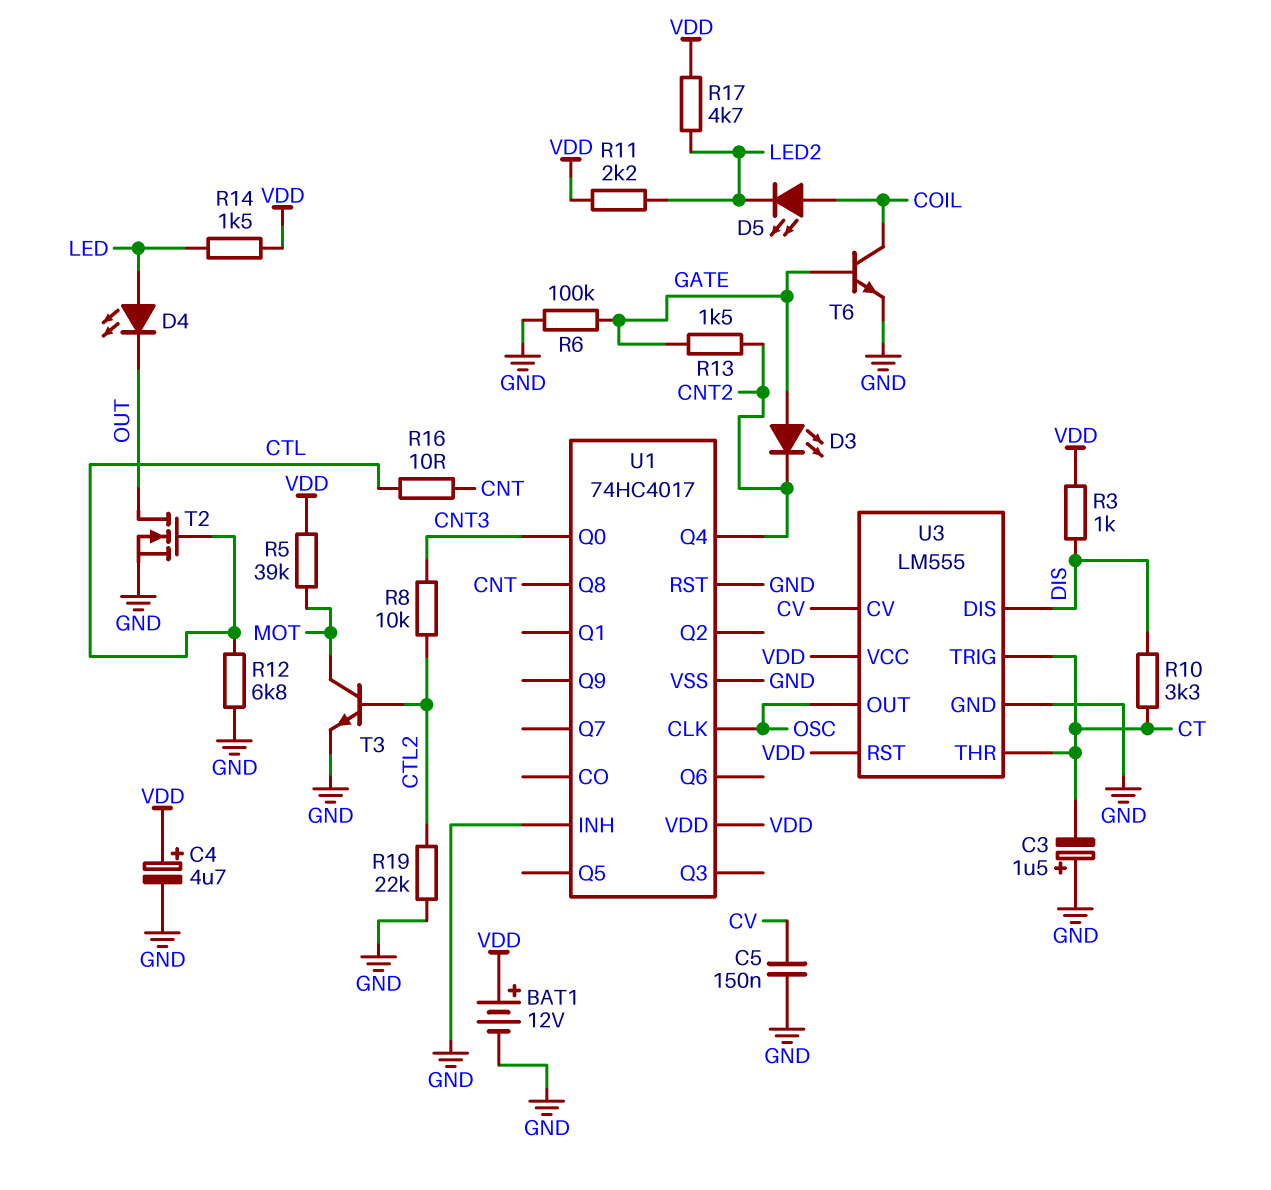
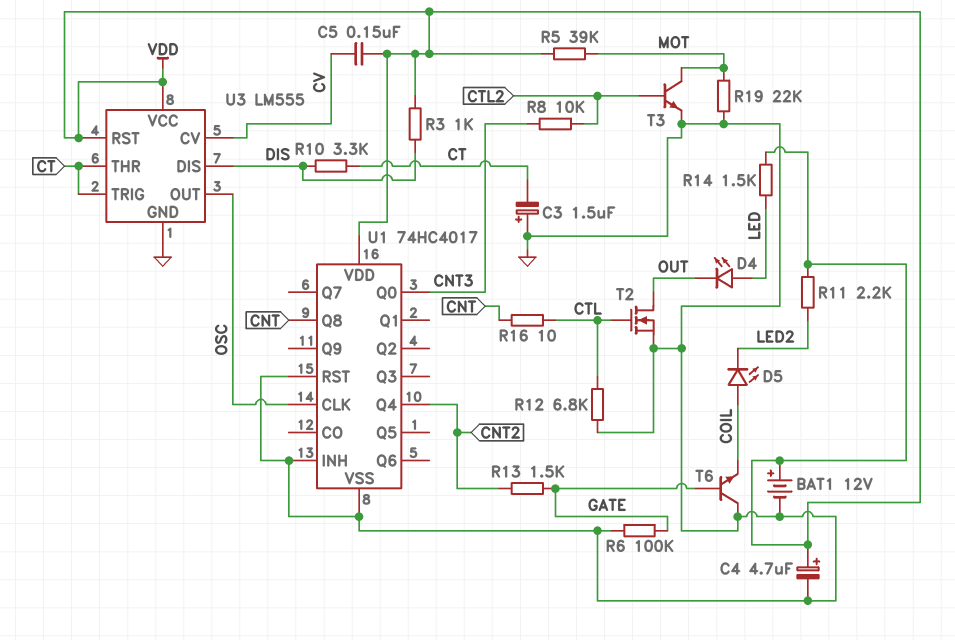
C5: 150nF (CV, GND) -> 150nF (CV, VDD)
D3: LED (A GATE, K CNT2) -> none
R17: 4.7k (LED2, VDD) -> none
R19: 22k (CTL2, GND) -> 22k (GND, MOT)
T6: NPN (B GATE, C COIL, E GND) -> NPN (B GATE, C GND, E COIL)

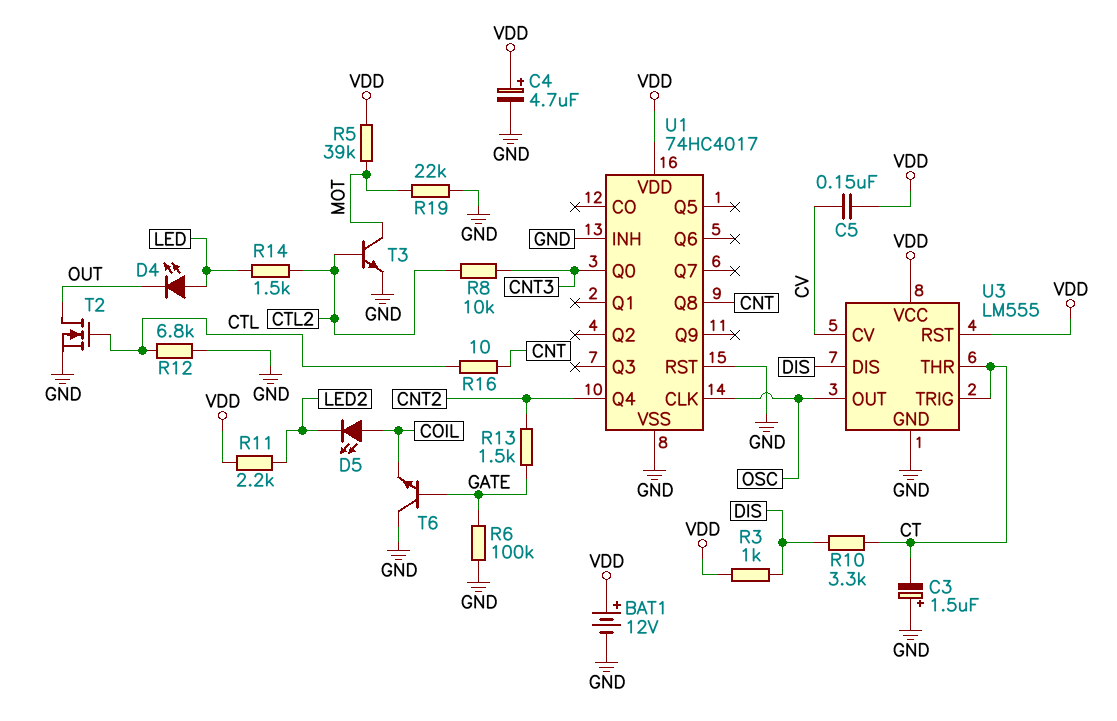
R14: 1.5k (LED, VDD) -> 1.5k (CTL2, LED)

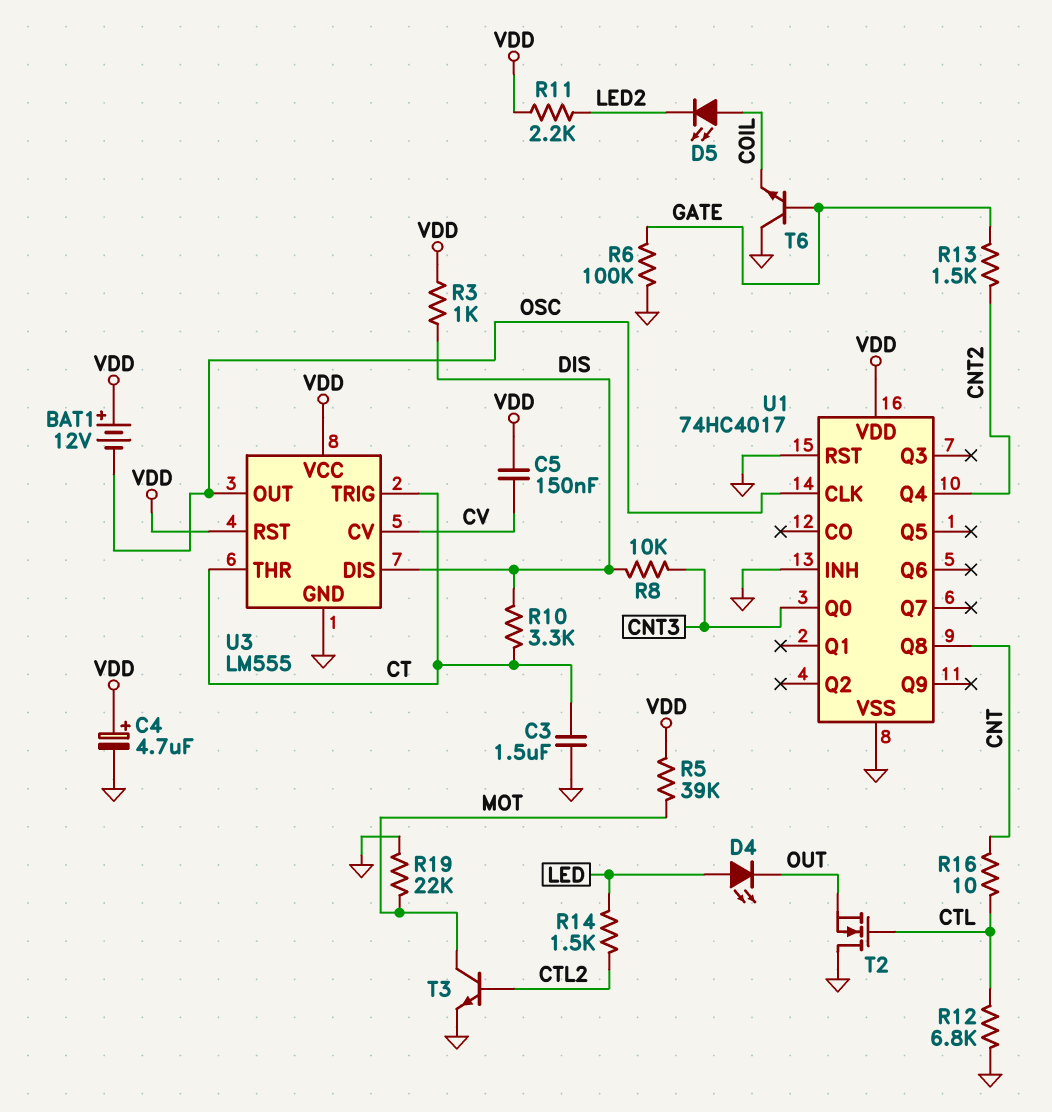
BAT1: 12V (plus VDD, minus GND) -> 12V (plus VDD, minus OSC)
C3: 1.5uF (plus GND, minus CT) -> 1.5uF (CT, GND)
R8: 10k (CNT3, CTL2) -> 10k (CNT3, DIS)
T2: NMOS (G CTL, D OUT, S GND) -> NMOS (G CTL, D GND, S OUT)

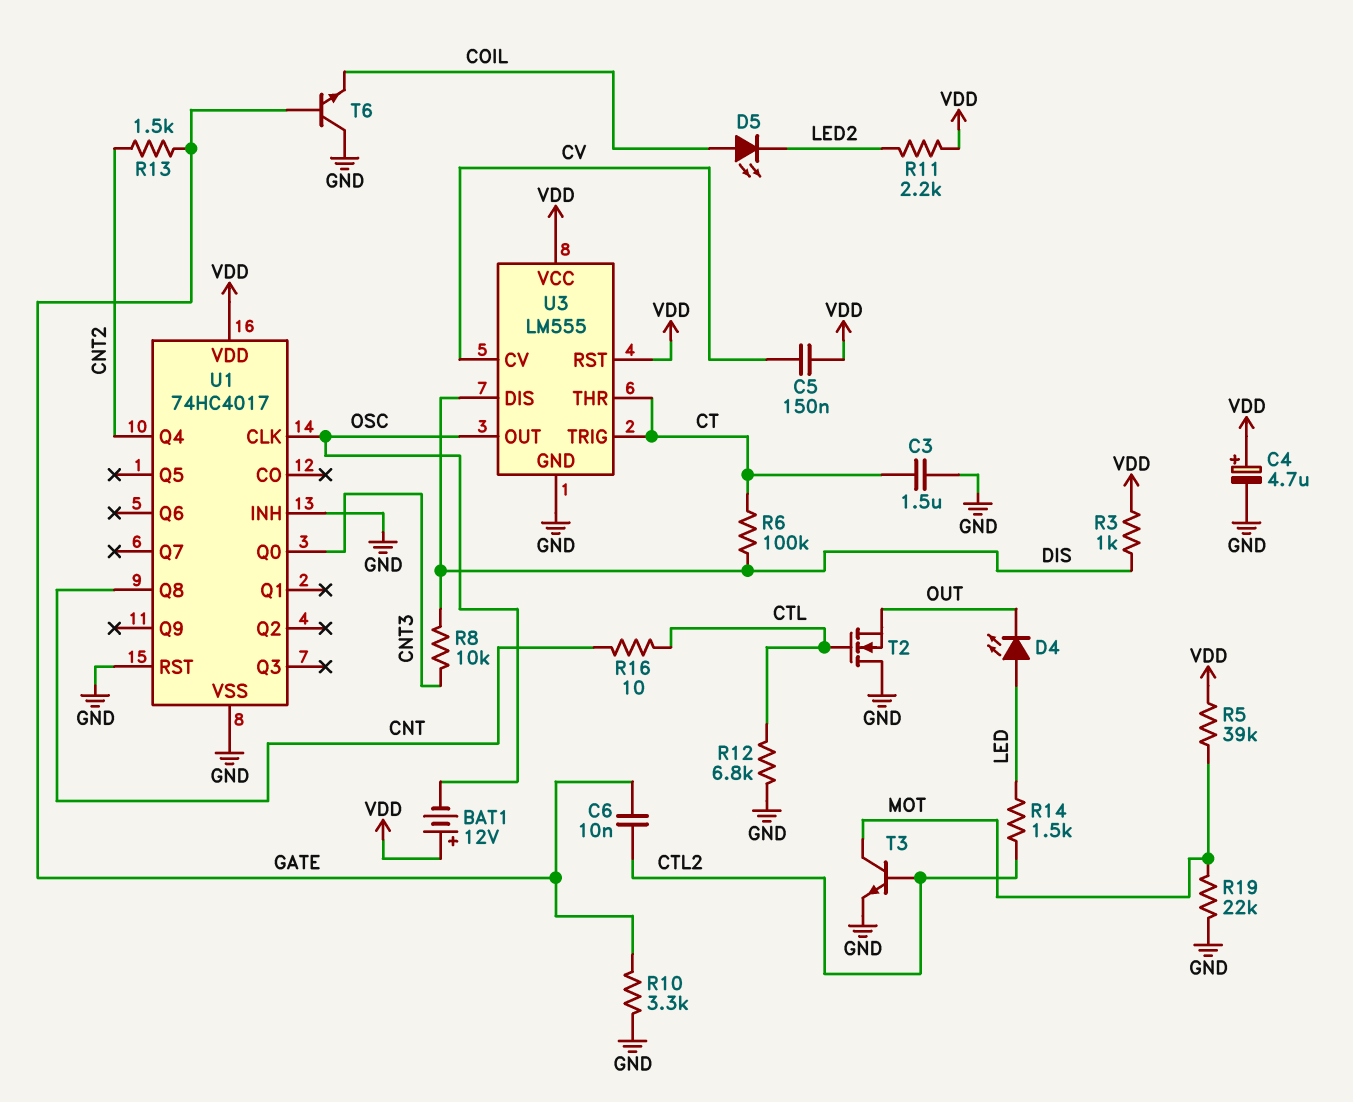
C6: none -> 10nF (CTL2, GATE)
R6: 100k (GATE, GND) -> 100k (CT, DIS)
R10: 3.3k (CT, DIS) -> 3.3k (GATE, GND)

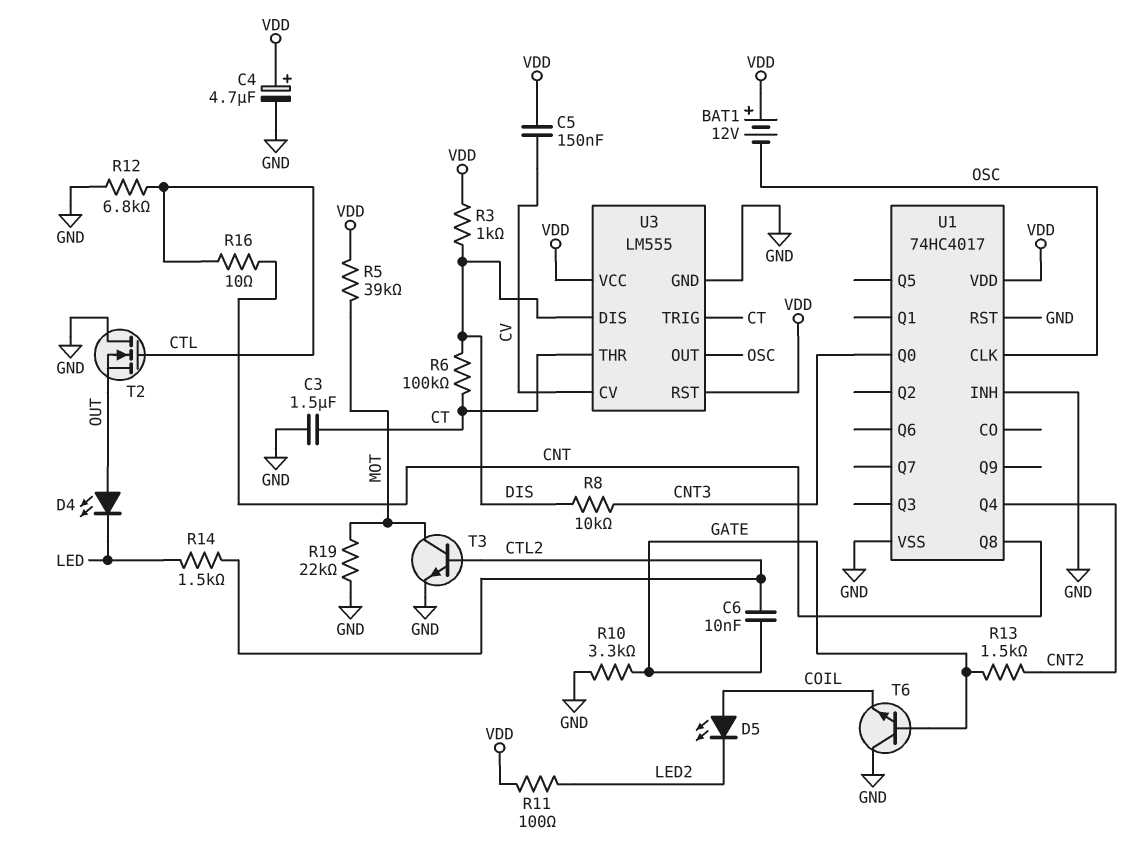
D4: LED (A LED, K OUT) -> LED (A OUT, K LED)
R11: 2.2k (LED2, VDD) -> 100 (LED2, VDD)

